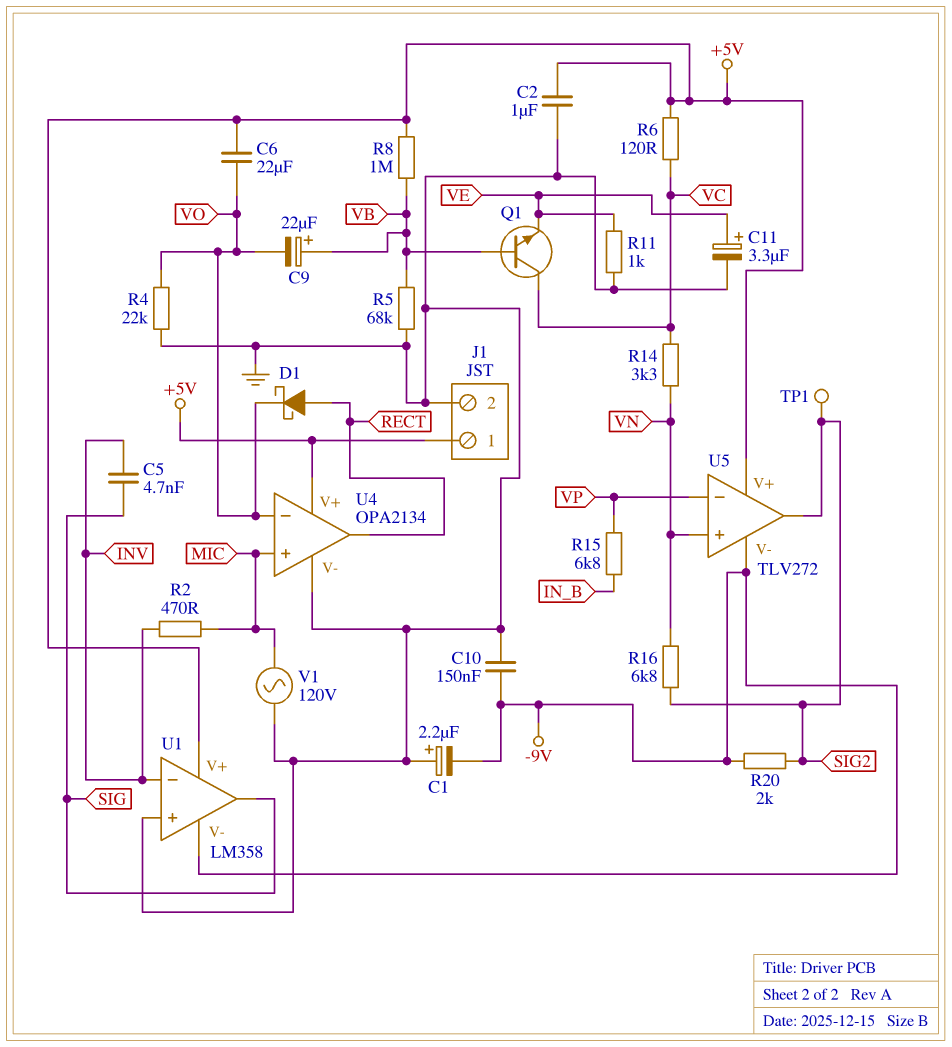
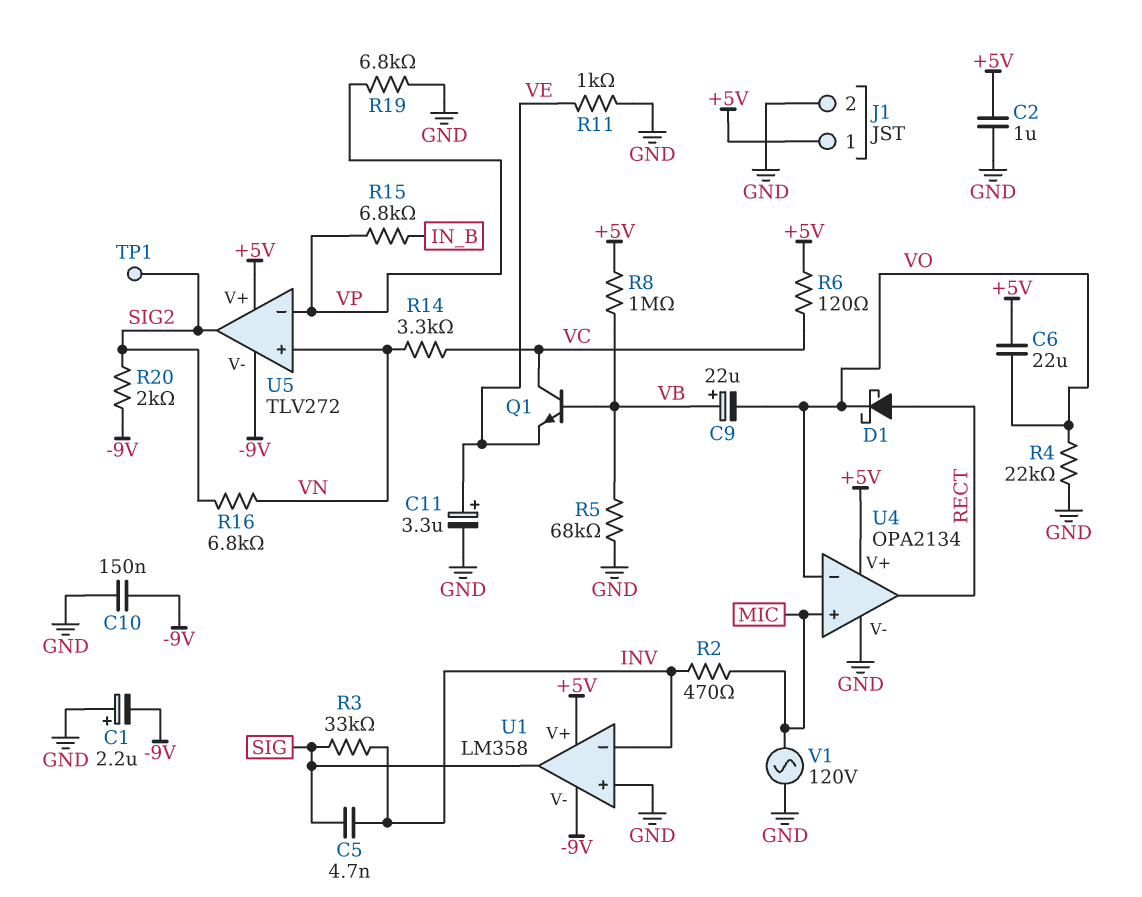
R3: none -> 33k (INV, SIG)
R19: none -> 6.8k (GND, VP)

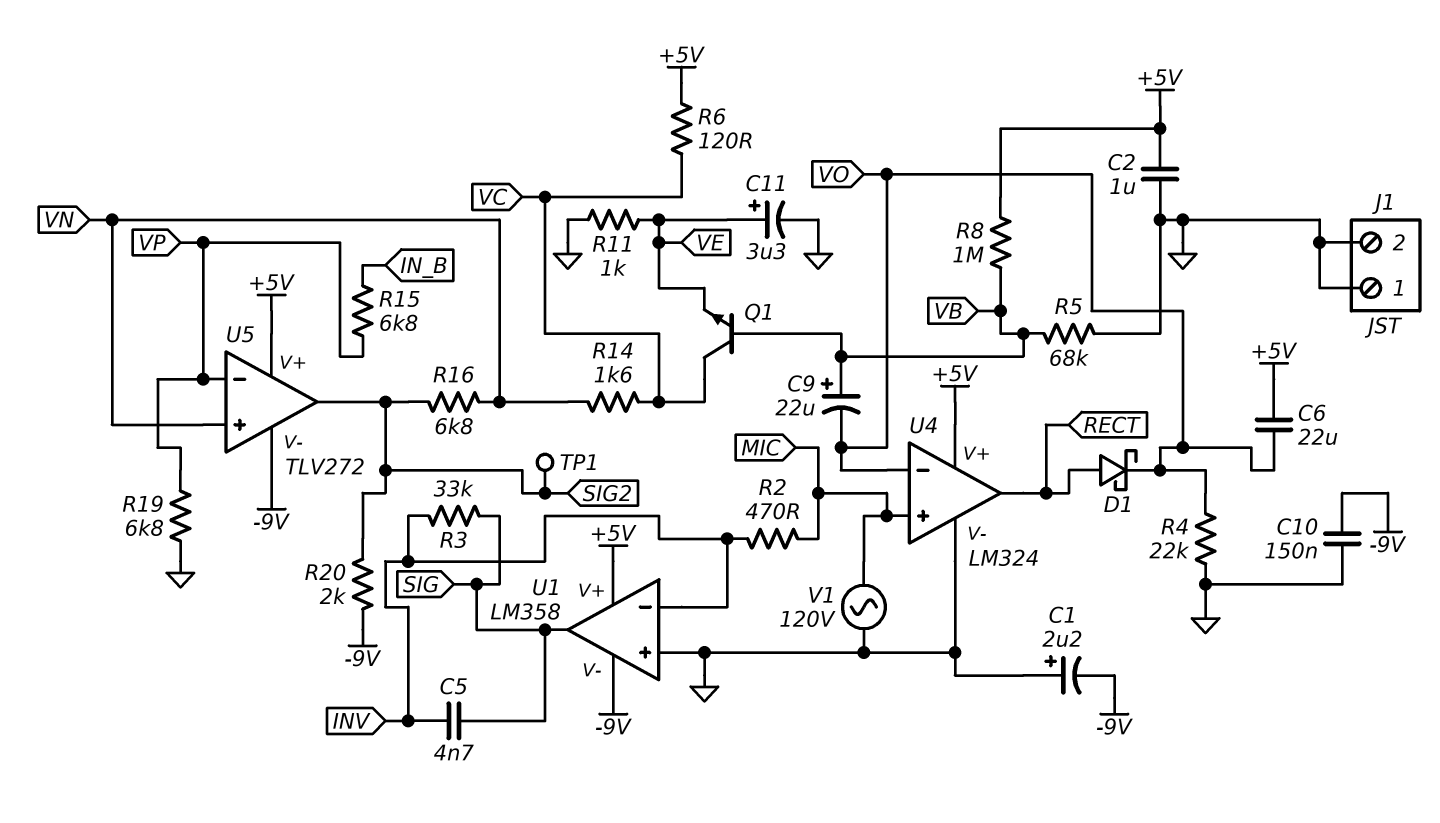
J1 pin 1: +5V -> GND
R14: 3.3k (VC, VN) -> 1.6k (VC, VN)
U4: OPA2134 -> LM324

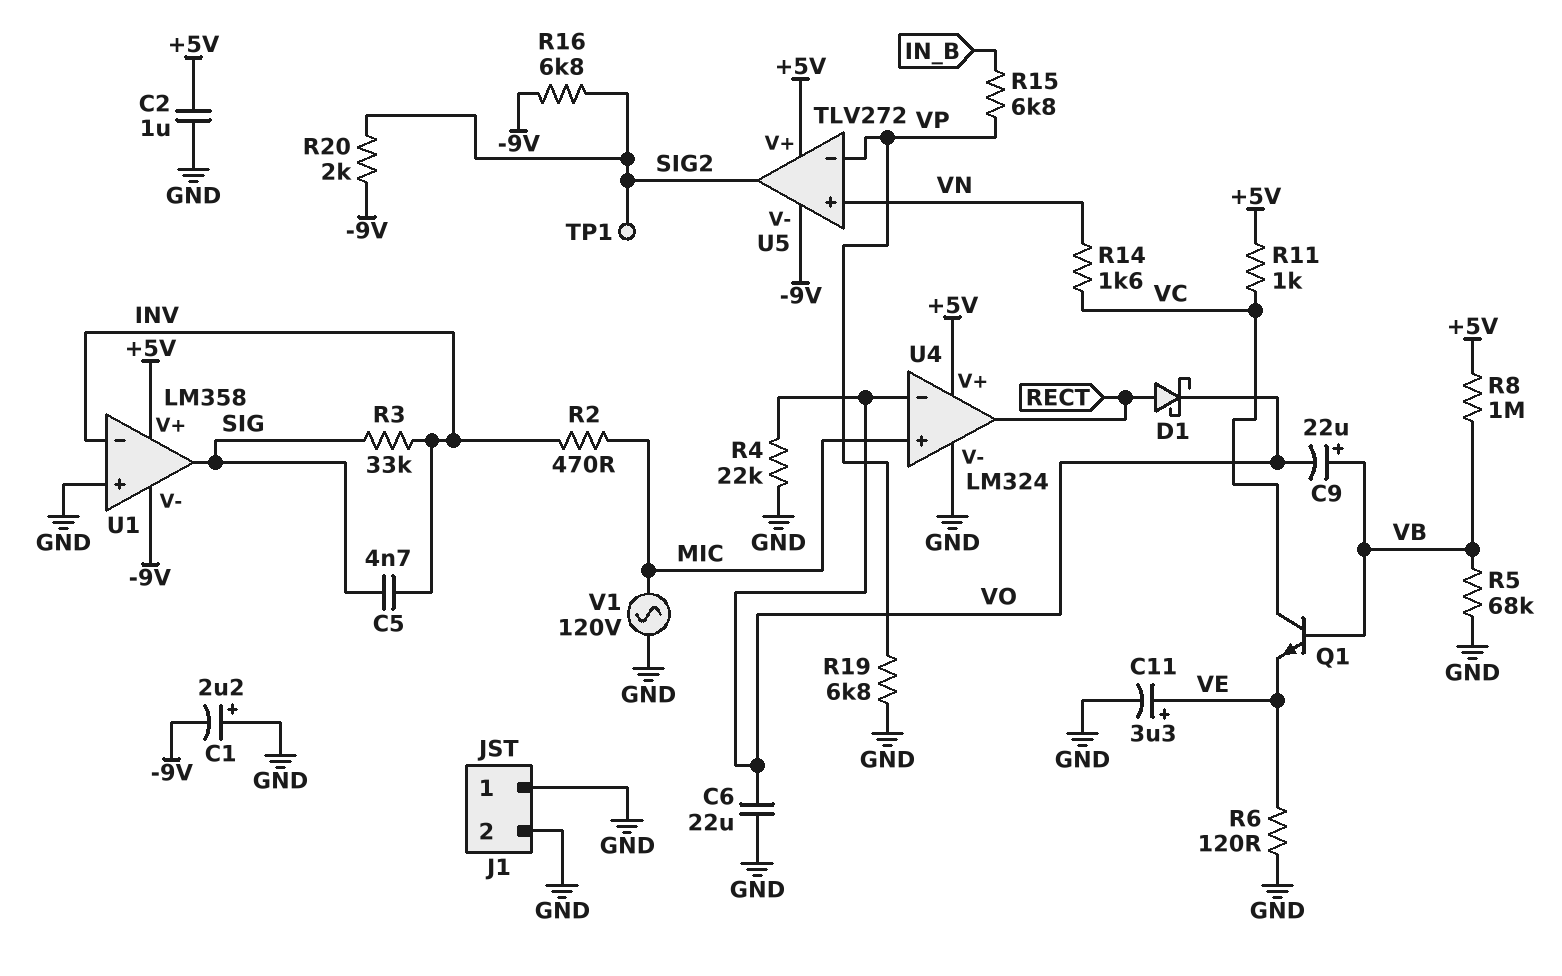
C6: 22uF (+5V, VO) -> 22uF (GND, VO)
C10: 150nF (-9V, GND) -> none
R6: 120 (+5V, VC) -> 120 (GND, VE)
R11: 1k (GND, VE) -> 1k (+5V, VC)
R16: 6.8k (SIG2, VN) -> 6.8k (-9V, SIG2)

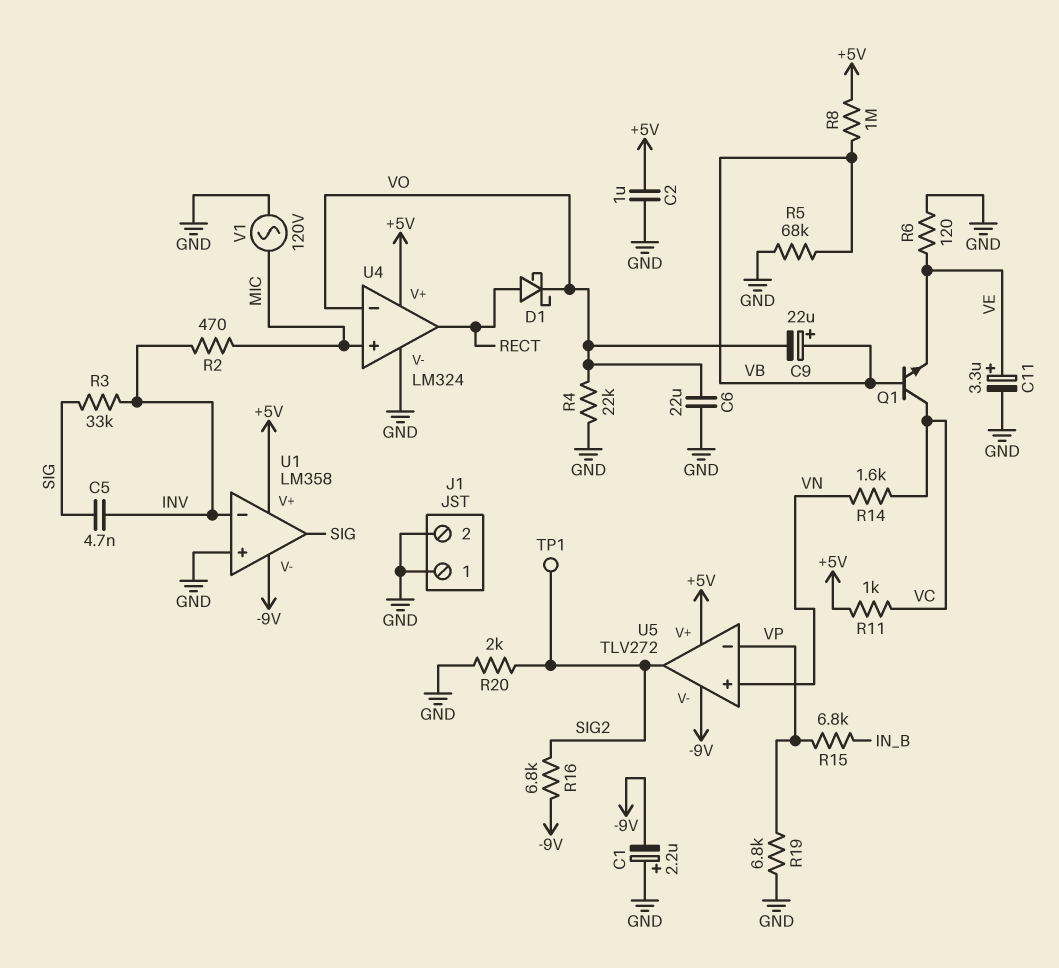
R20: 2k (-9V, SIG2) -> 2k (GND, SIG2)

